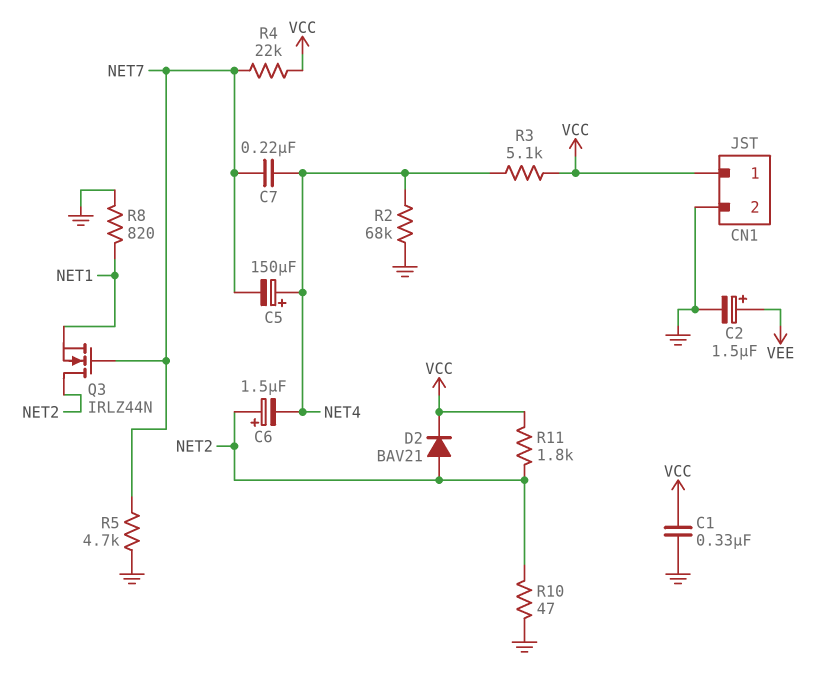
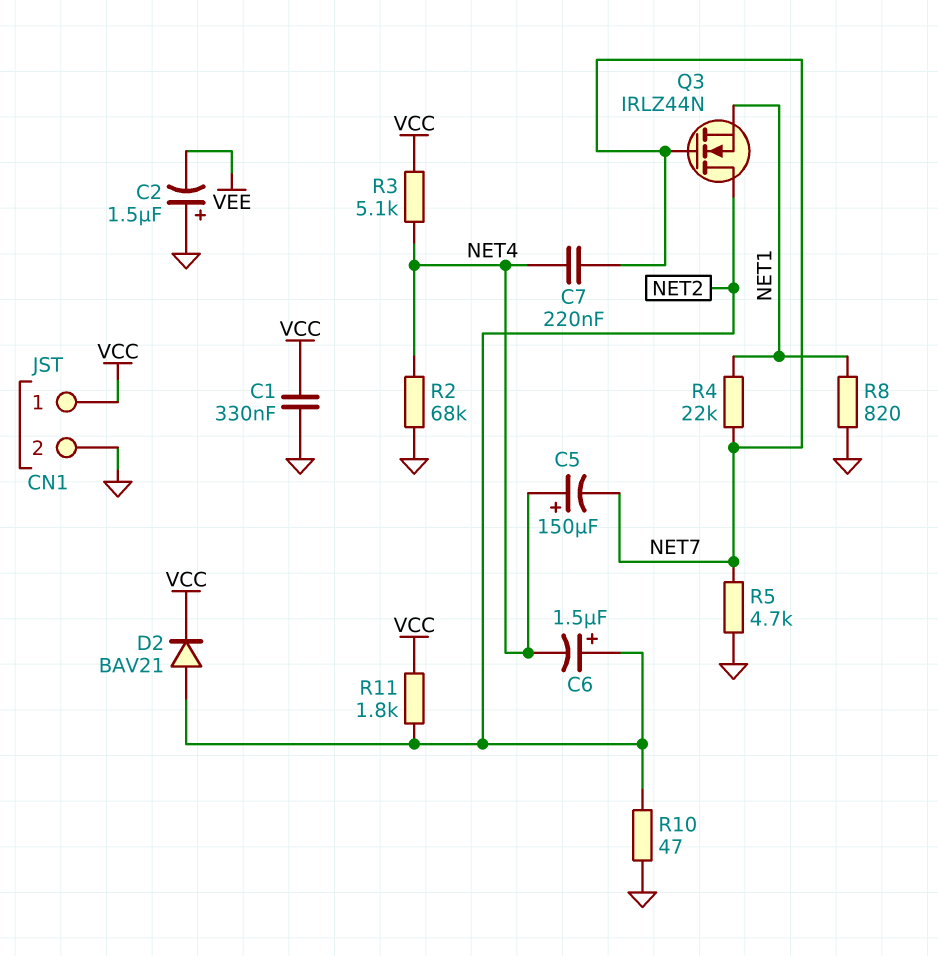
C2: 1.5uF (plus VEE, minus GND) -> 1.5uF (plus GND, minus VEE)
R4: 22k (NET7, VCC) -> 22k (NET1, NET7)

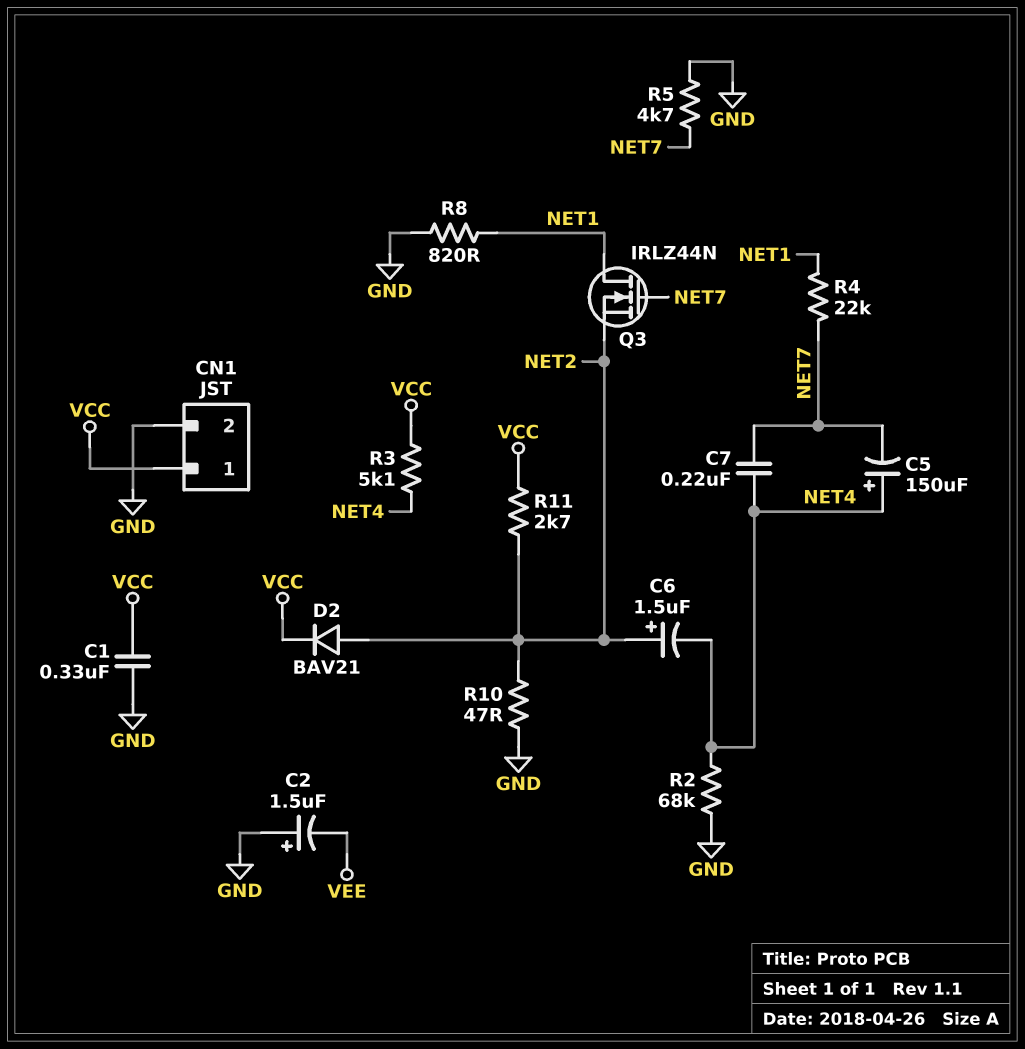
Q3: NMOS IRLZ44N (G NET7, D NET2, S NET1) -> NMOS IRLZ44N (G NET7, D NET1, S NET2)
R11: 1.8k (NET2, VCC) -> 2.7k (NET2, VCC)

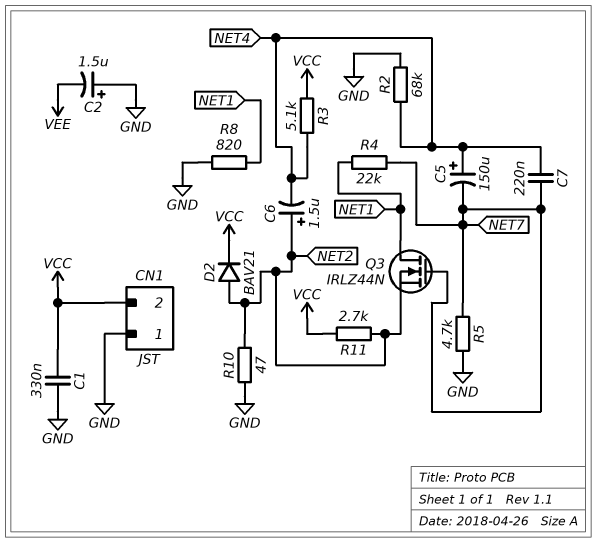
CN1 pin 1: VCC -> GND
CN1 pin 2: GND -> VCC

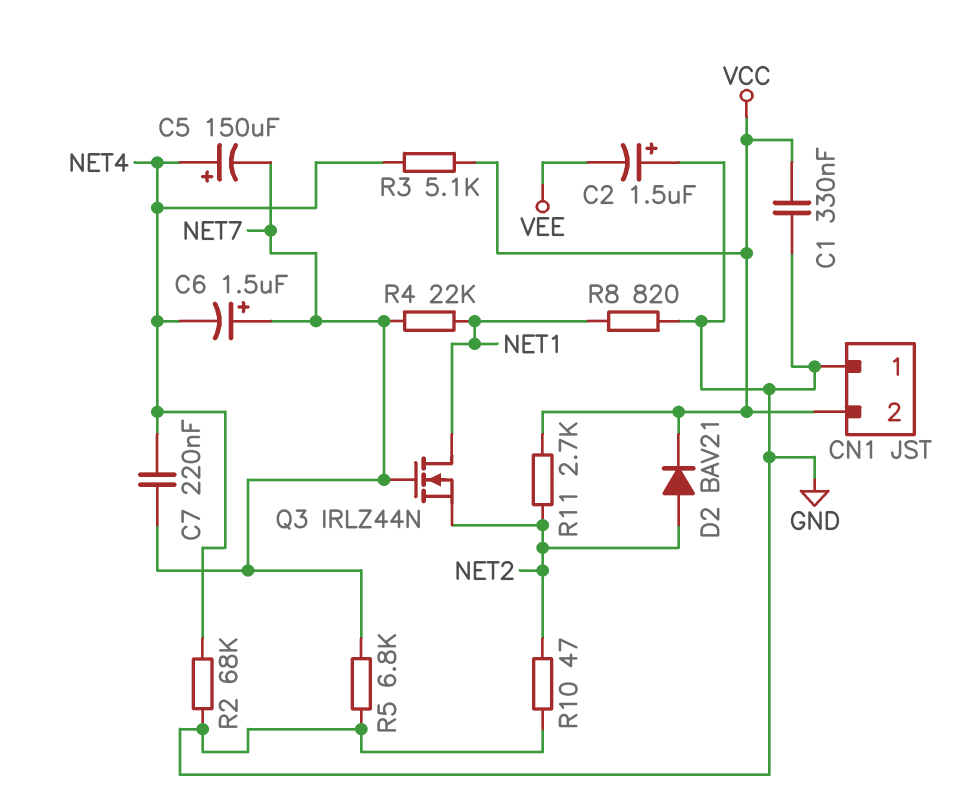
C6: 1.5uF (plus NET2, minus NET4) -> 1.5uF (plus NET7, minus NET4)
R5: 4.7k (GND, NET7) -> 6.8k (GND, NET7)

